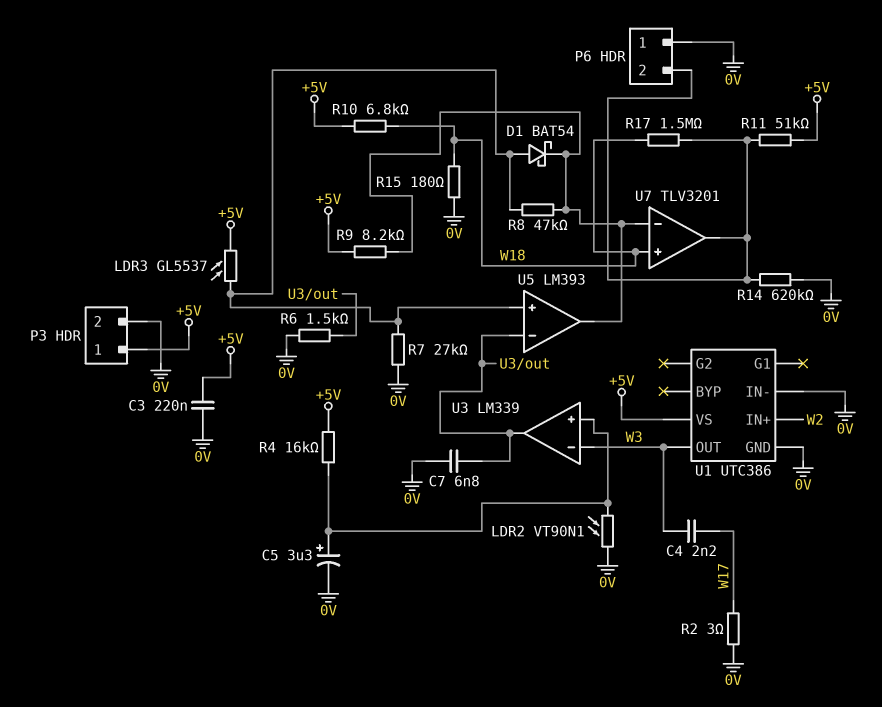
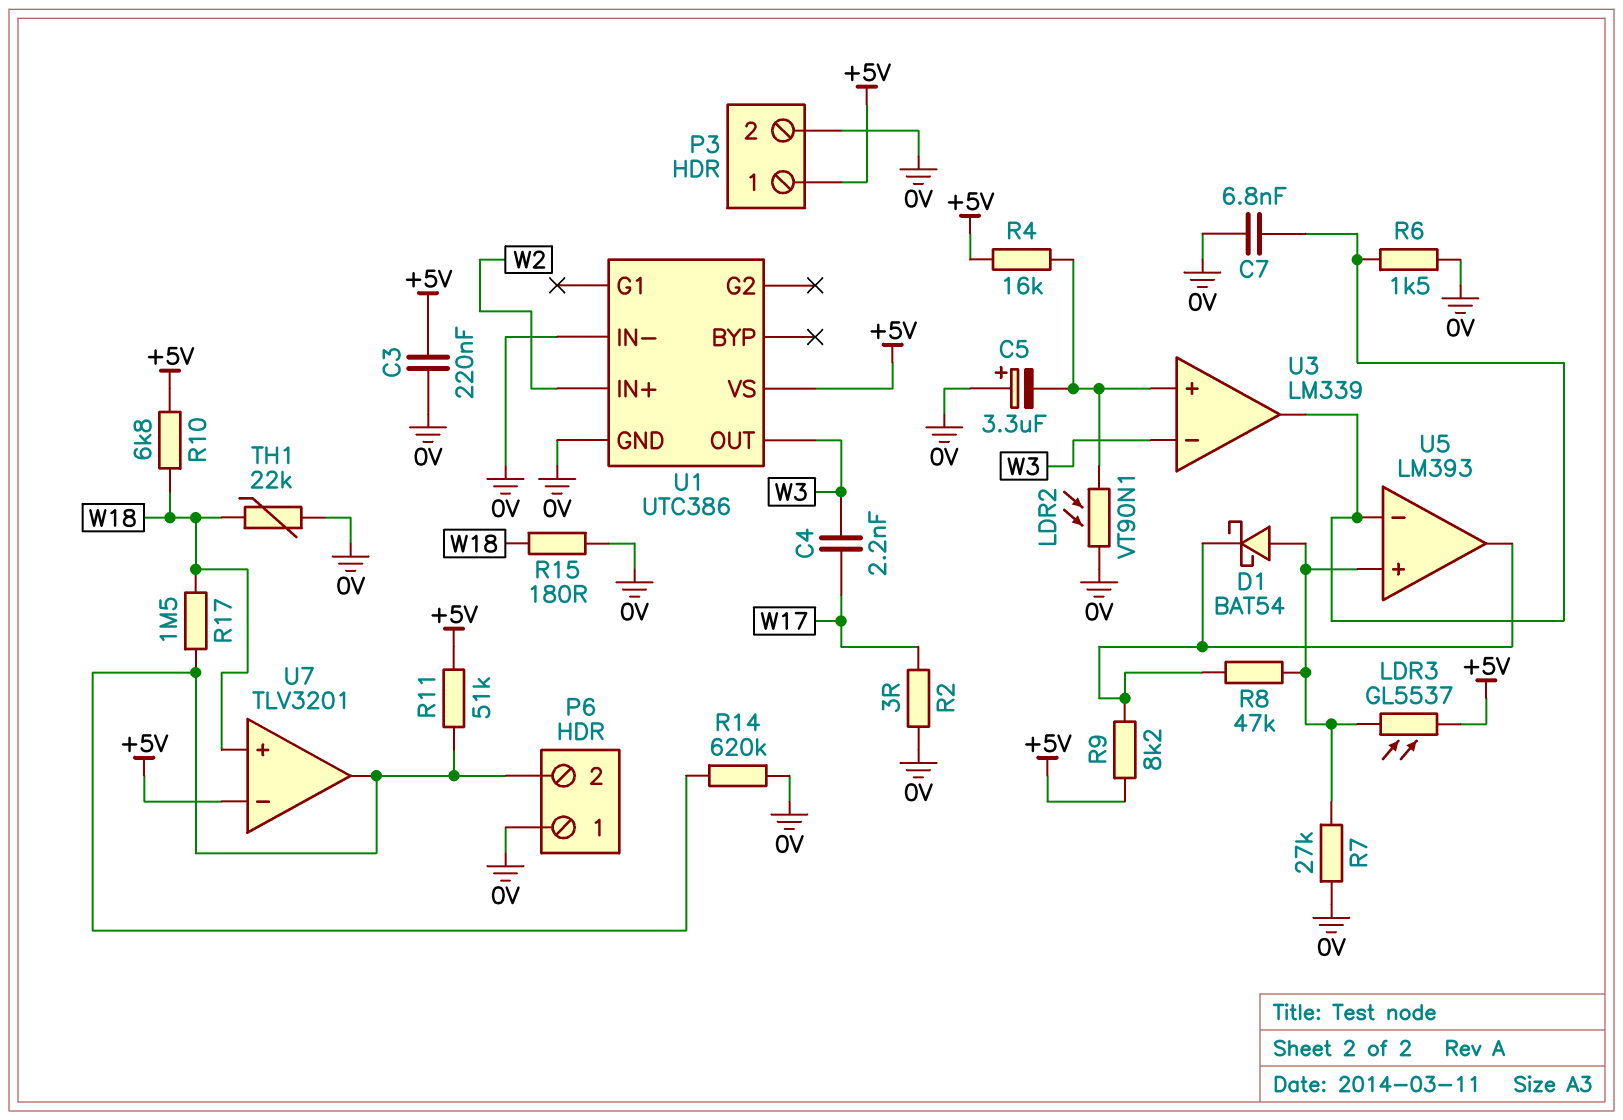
C5: 3.3uF (plus U3/in+, minus 0V) -> 3.3uF (plus 0V, minus U3/in+)
TH1: none -> 22k (0V, W18)
U7 pin in-: U5/out -> +5V

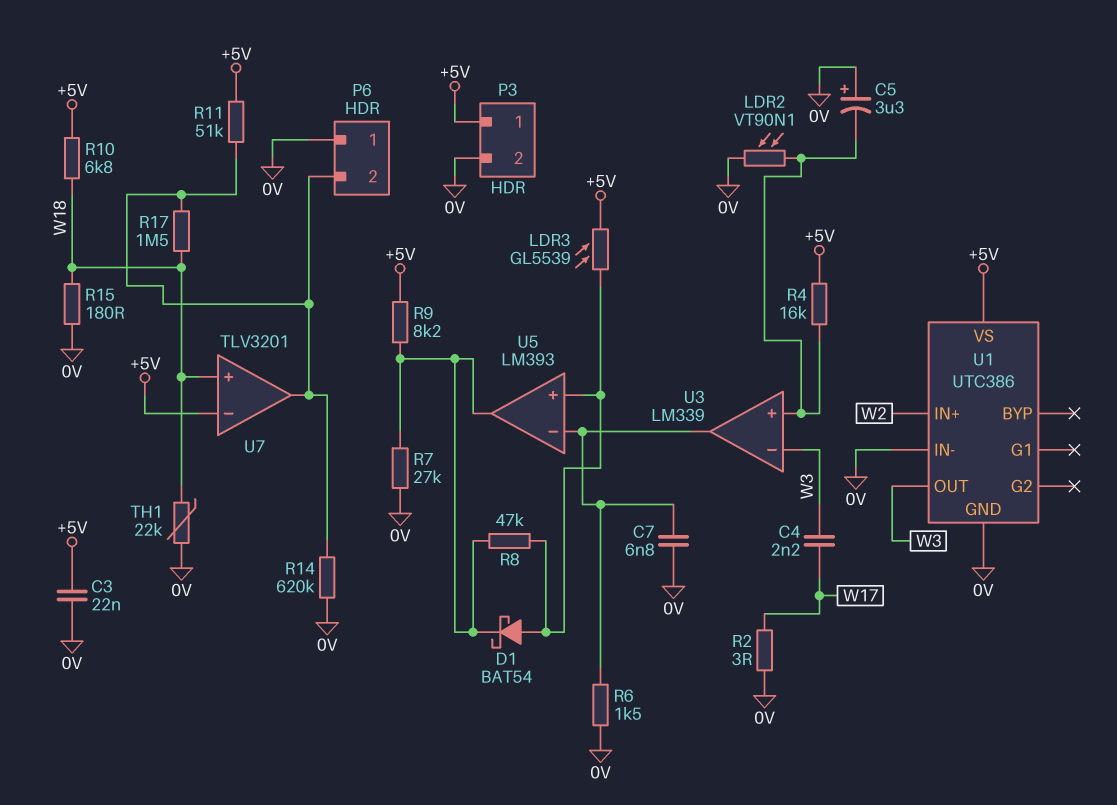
C3: 220nF (+5V, 0V) -> 22nF (+5V, 0V)
LDR3: GL5537 (+5V, U5/in+) -> GL5539 (+5V, U5/in+)
R7: 27k (0V, U5/in+) -> 27k (0V, U5/out)

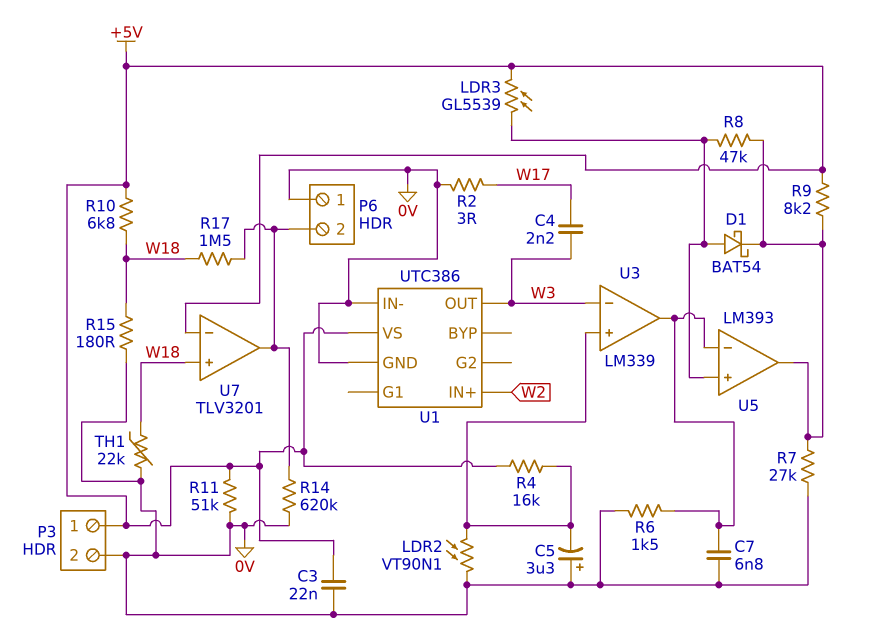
R11: 51k (+5V, P6/2) -> 51k (+5V, 0V)

